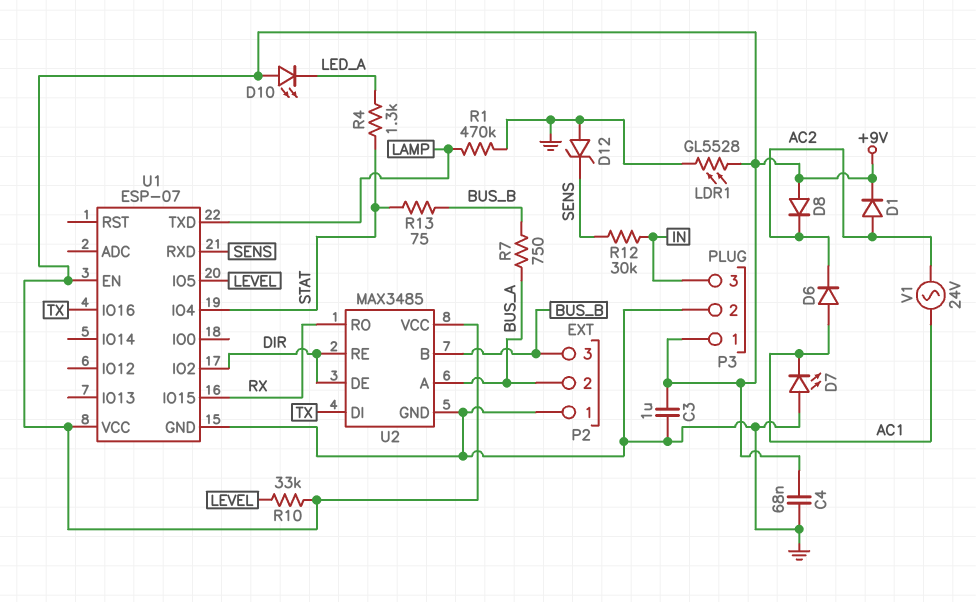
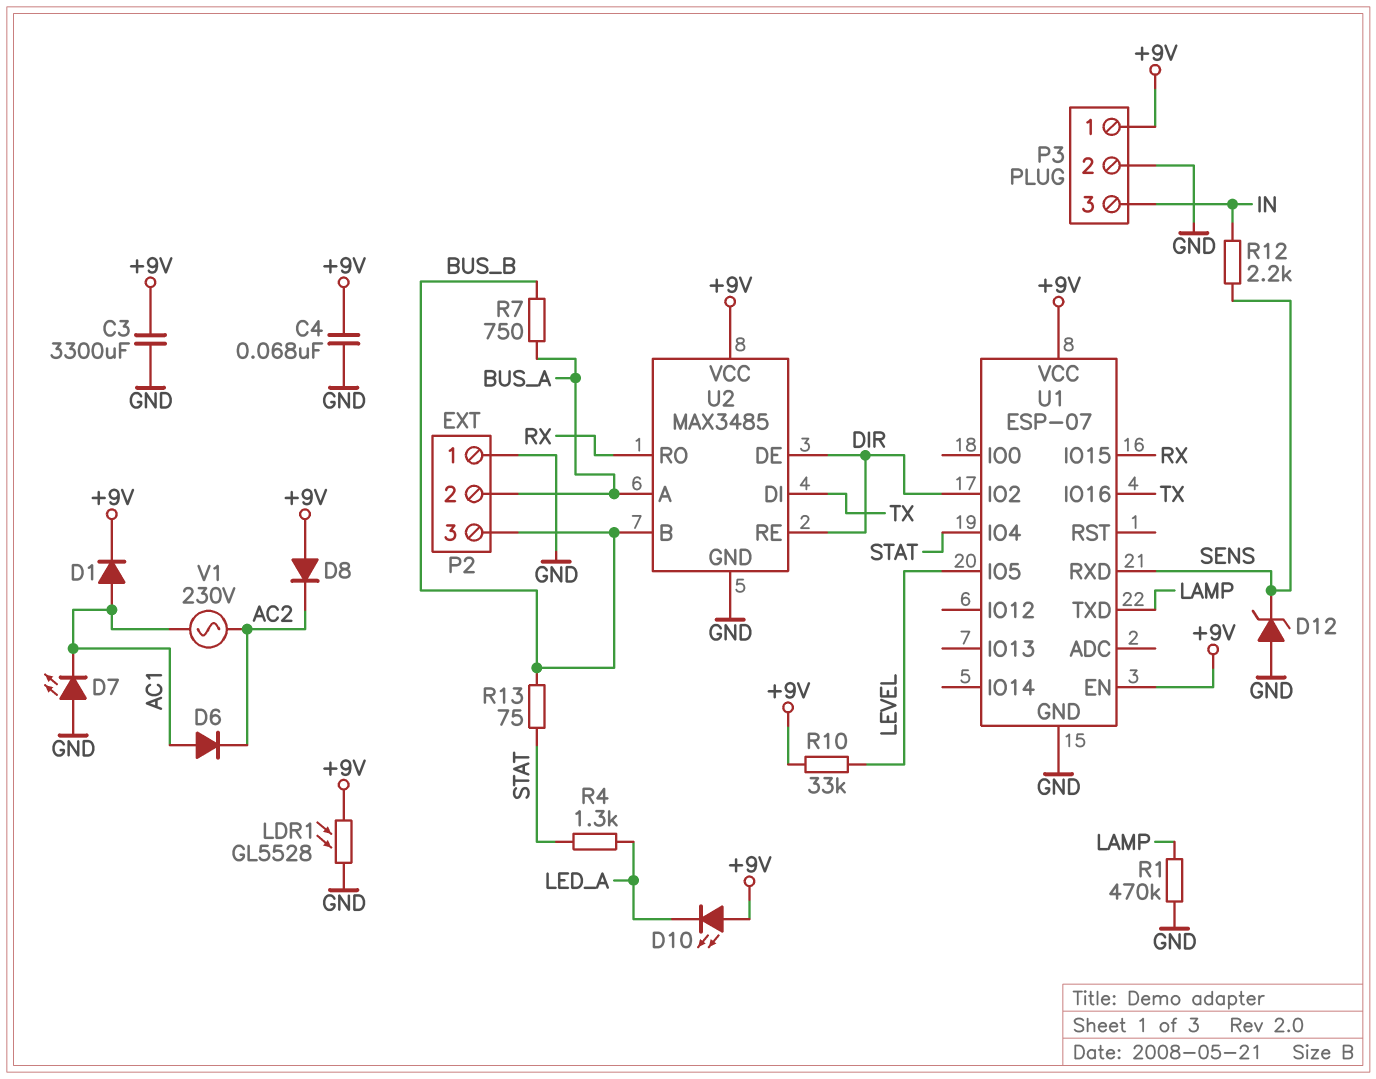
C3: 1uF (+9V, GND) -> 3300uF (+9V, GND)
D1: diode (A AC2, K +9V) -> diode (A AC1, K +9V)
R12: 30k (IN, SENS) -> 2.2k (IN, SENS)
V1: AC 24V (AC1, AC2) -> AC 230V (AC1, AC2)

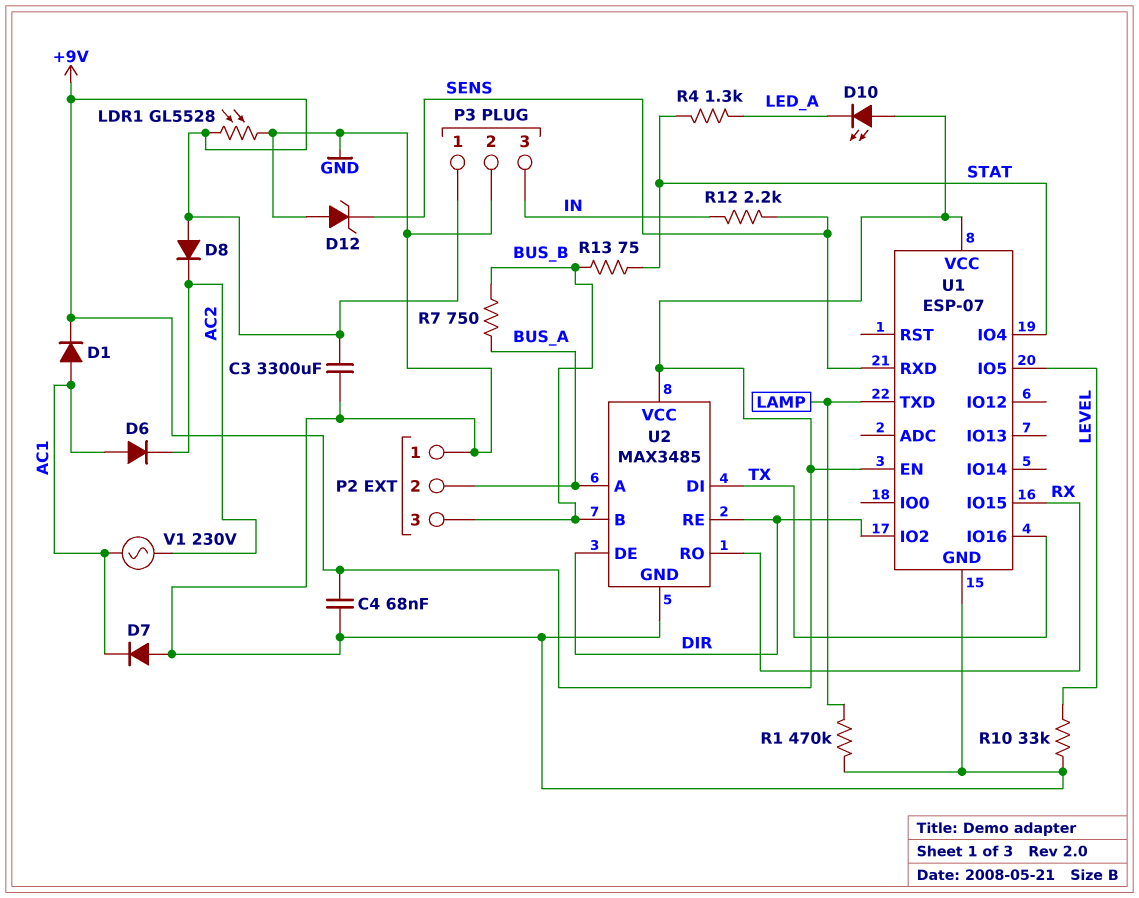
D7: LED (A GND, K AC1) -> diode (A GND, K AC1)
R10: 33k (+9V, LEVEL) -> 33k (GND, LEVEL)

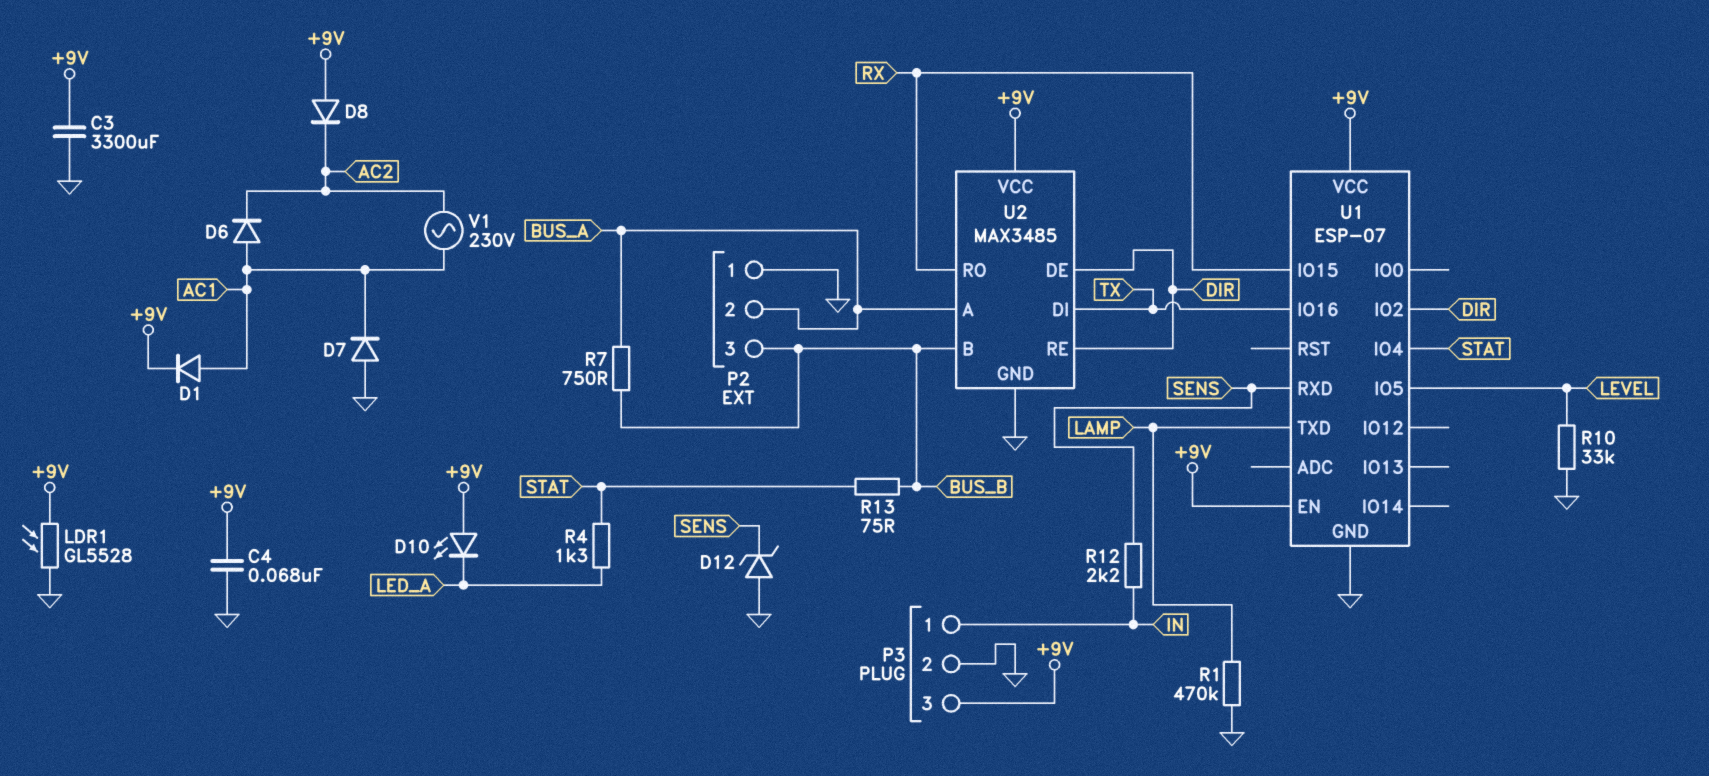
P3 pin 1: +9V -> IN
P3 pin 3: IN -> +9V

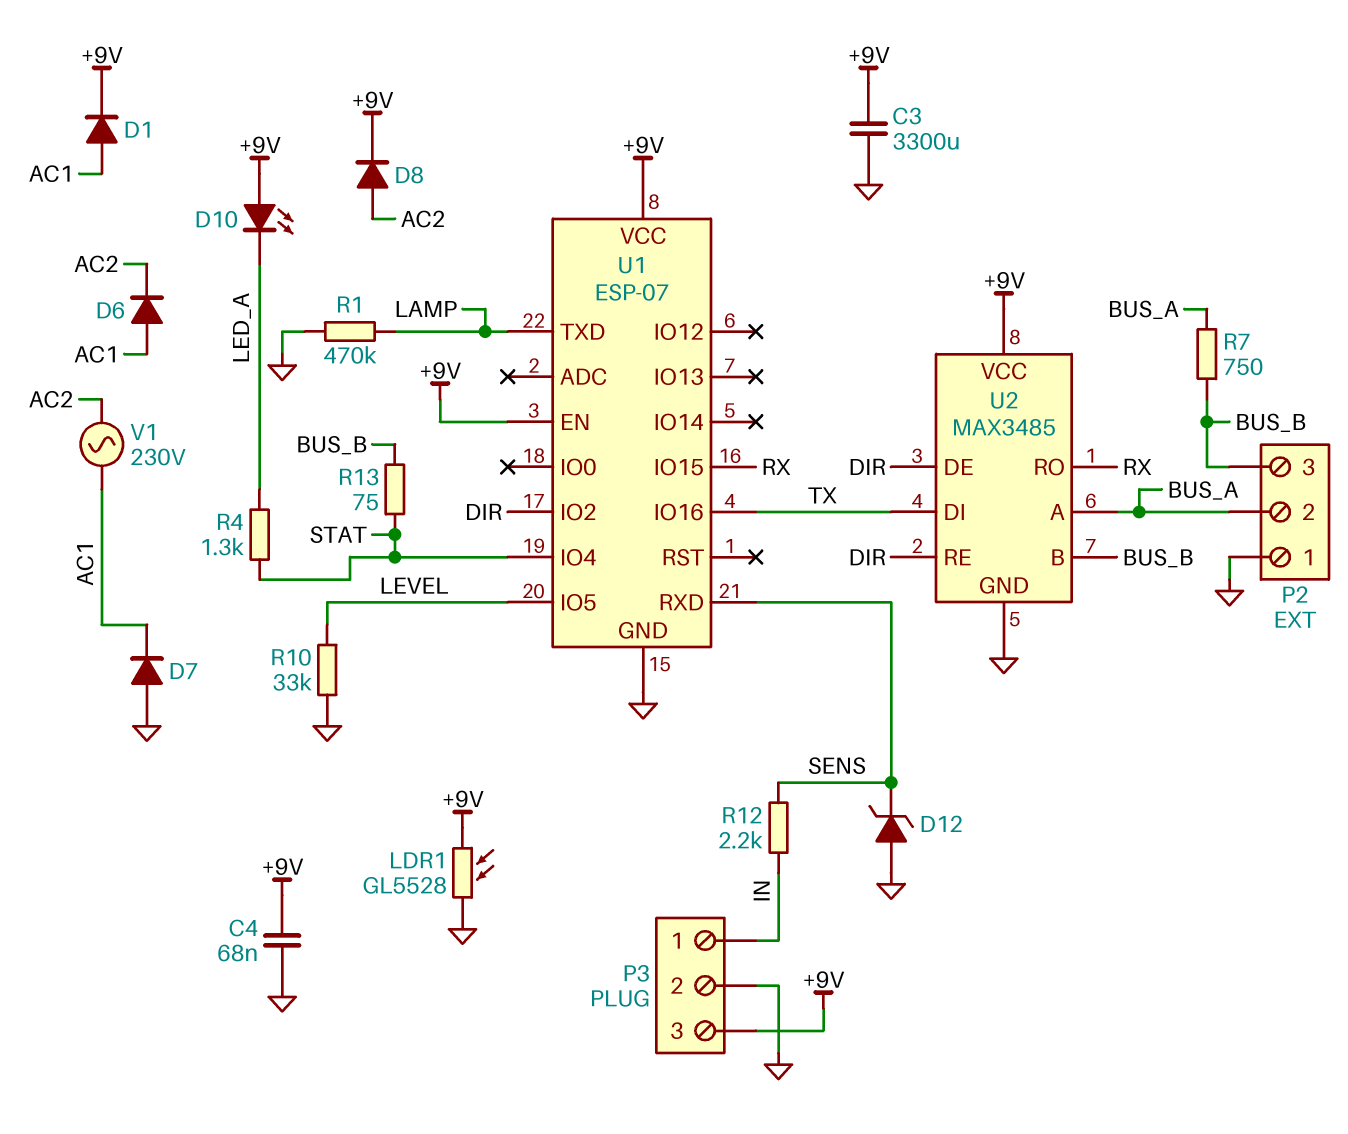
D8: diode (A +9V, K AC2) -> diode (A AC2, K +9V)

